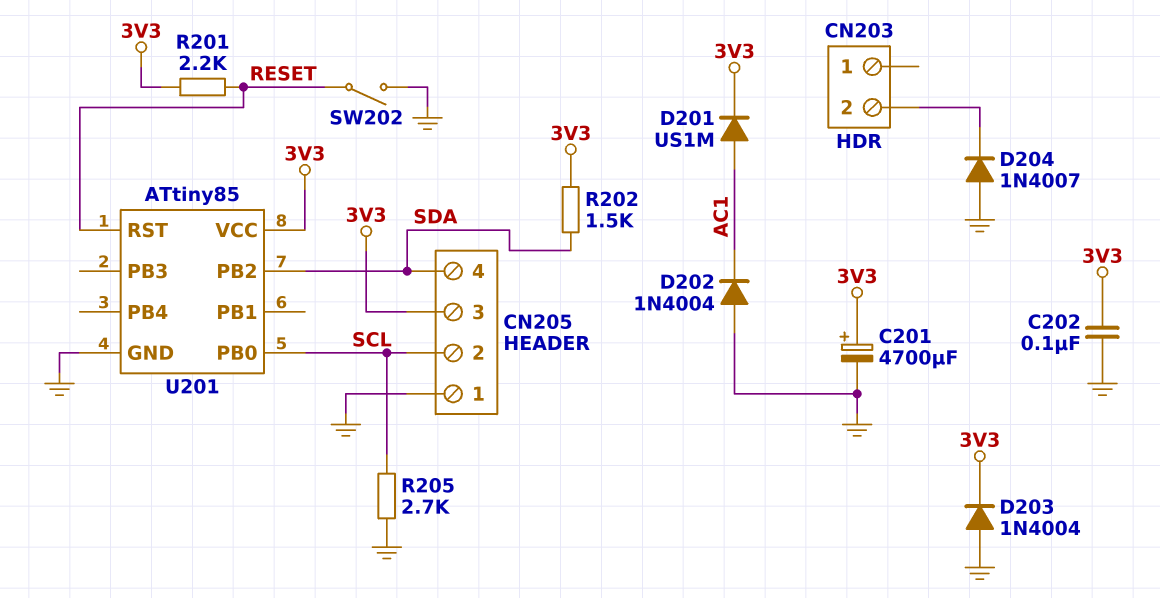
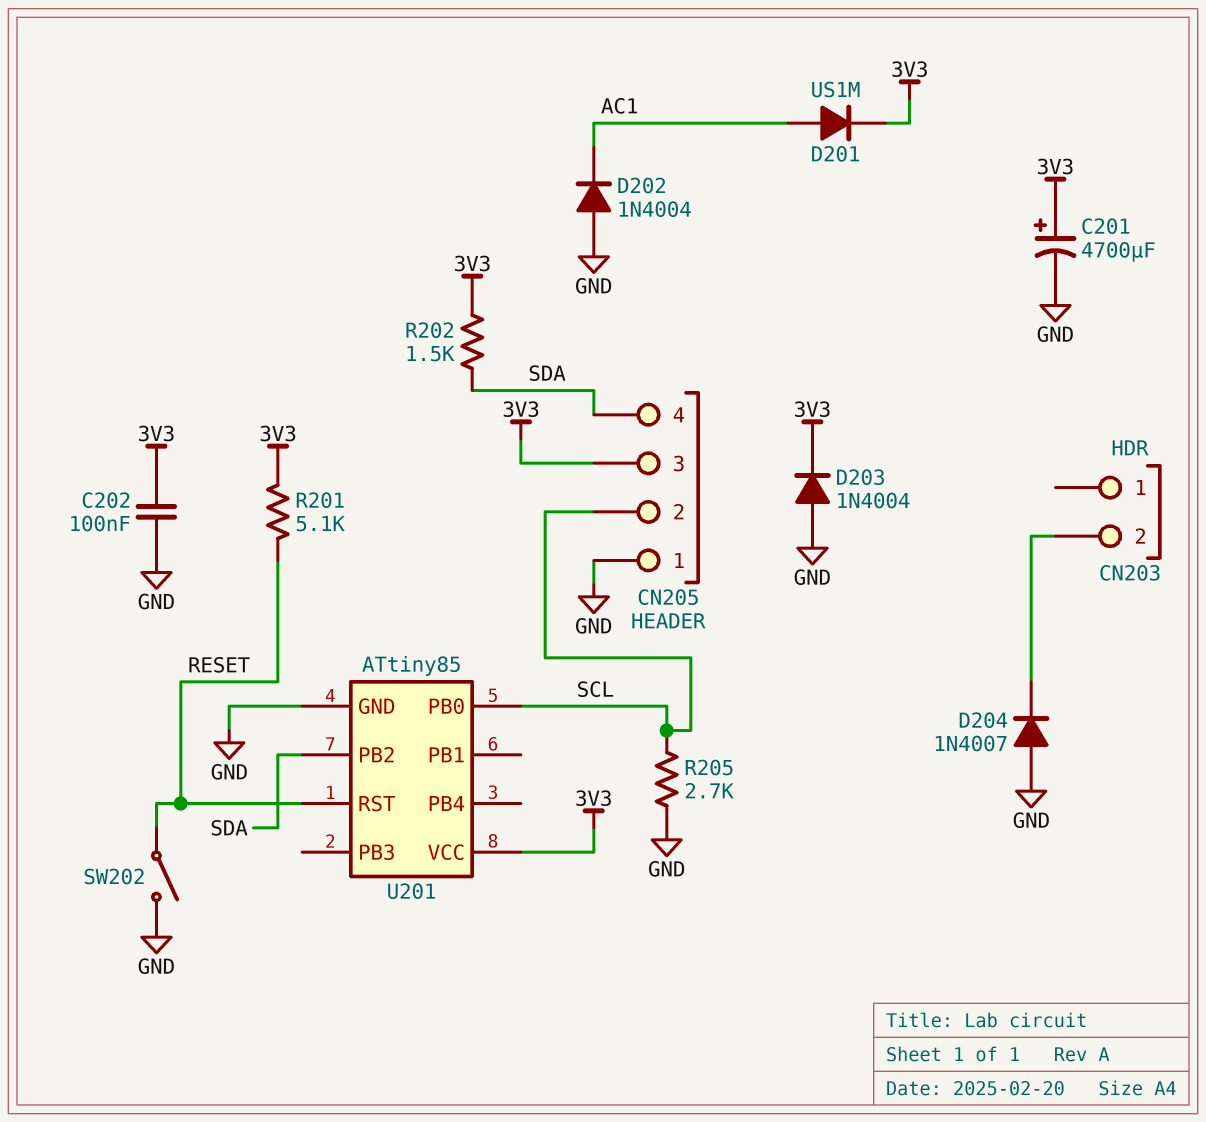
R201: 2.2k (3V3, RESET) -> 5.1k (3V3, RESET)

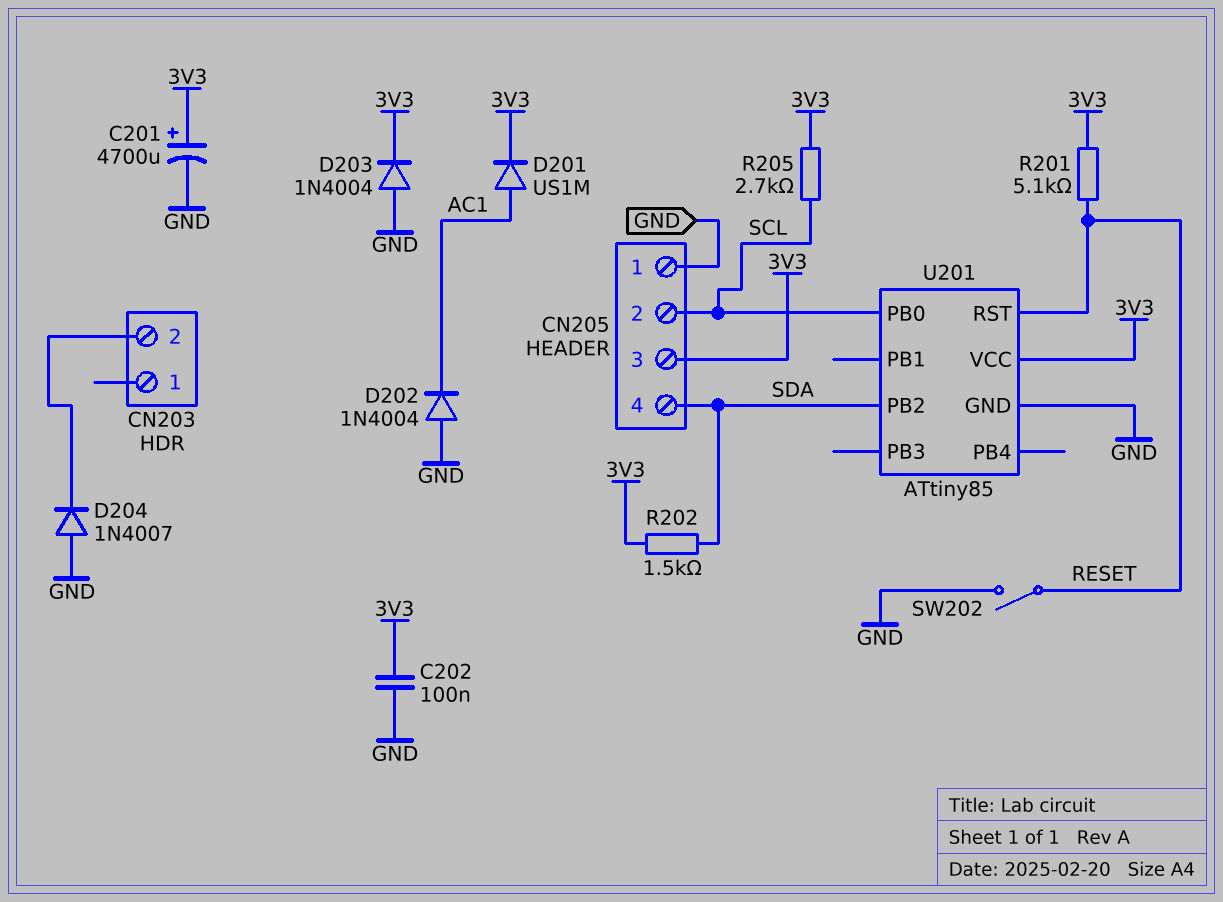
R205: 2.7k (GND, SCL) -> 2.7k (3V3, SCL)

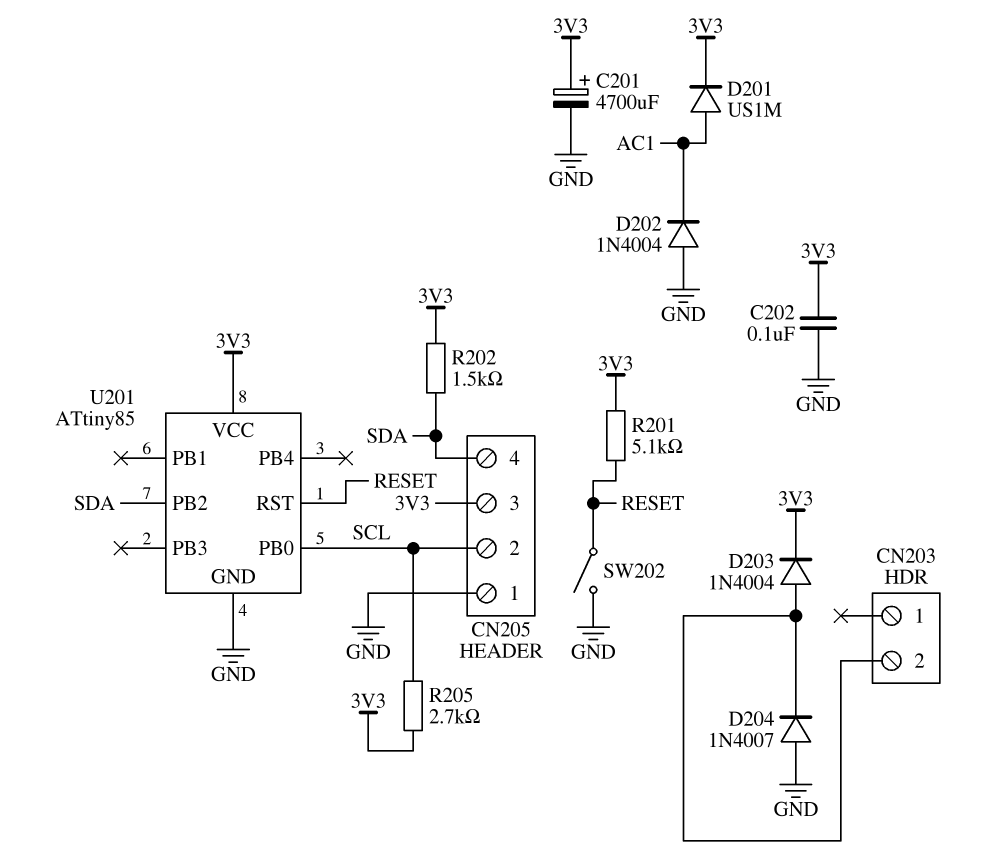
D203: diode 1N4004 (A GND, K 3V3) -> diode 1N4004 (A CN203/2, K 3V3)

